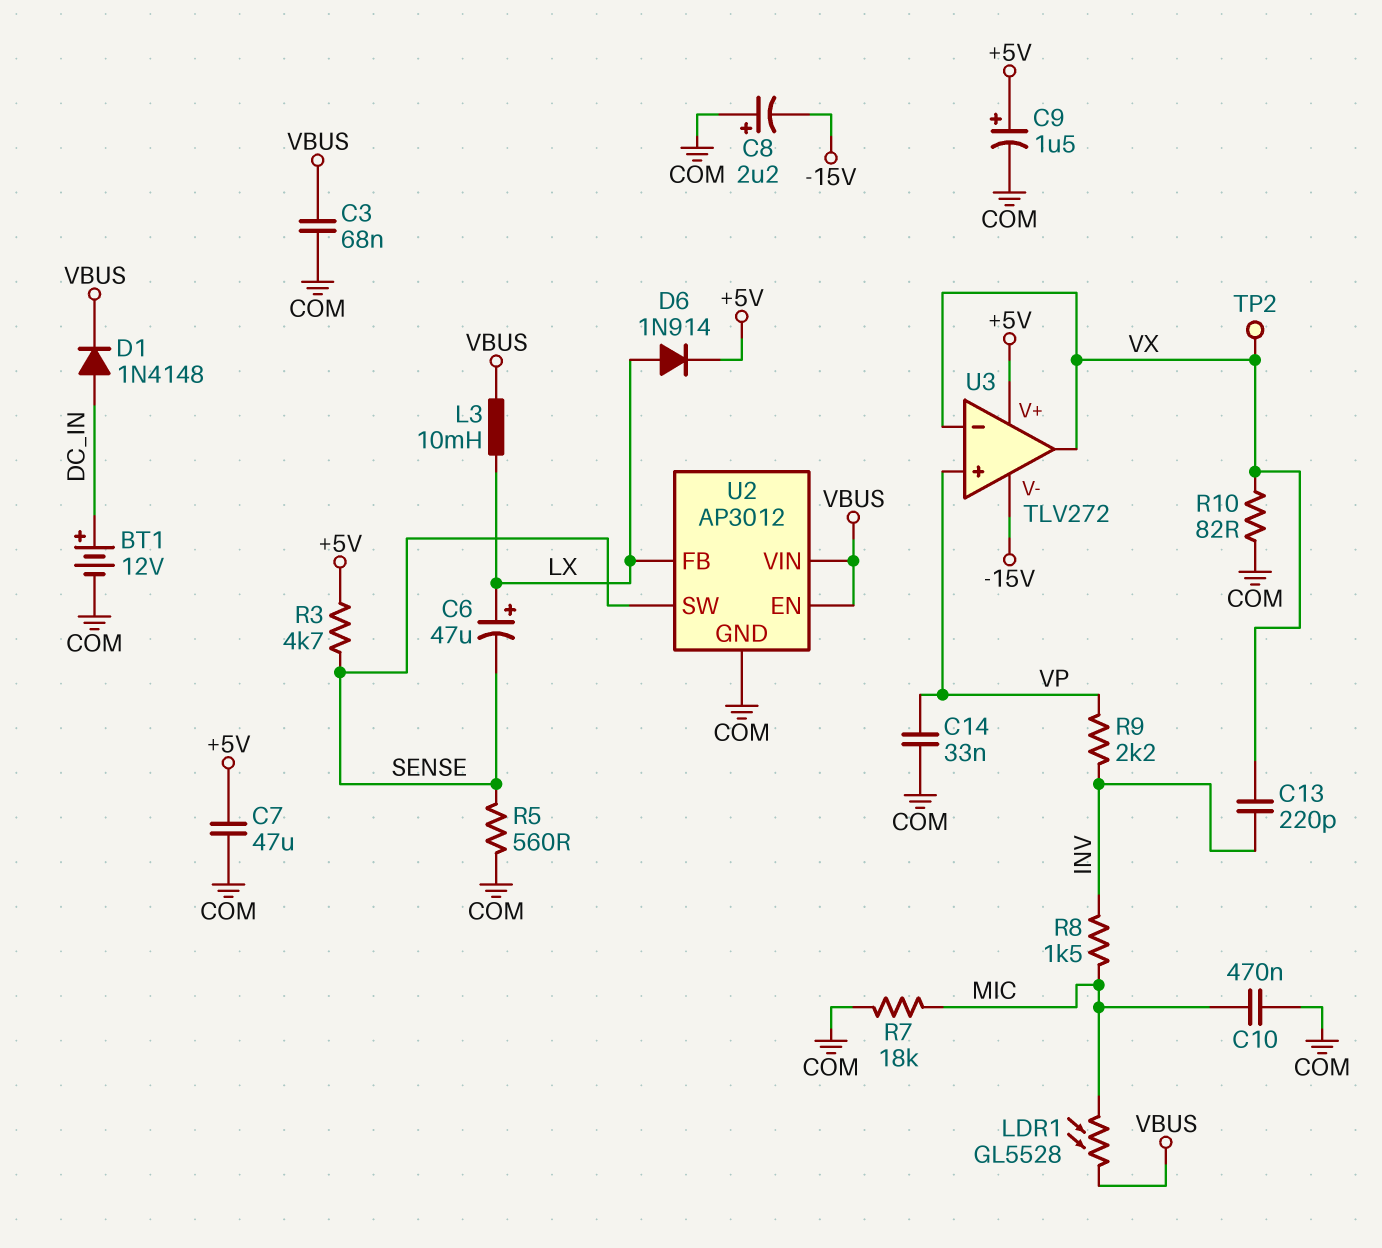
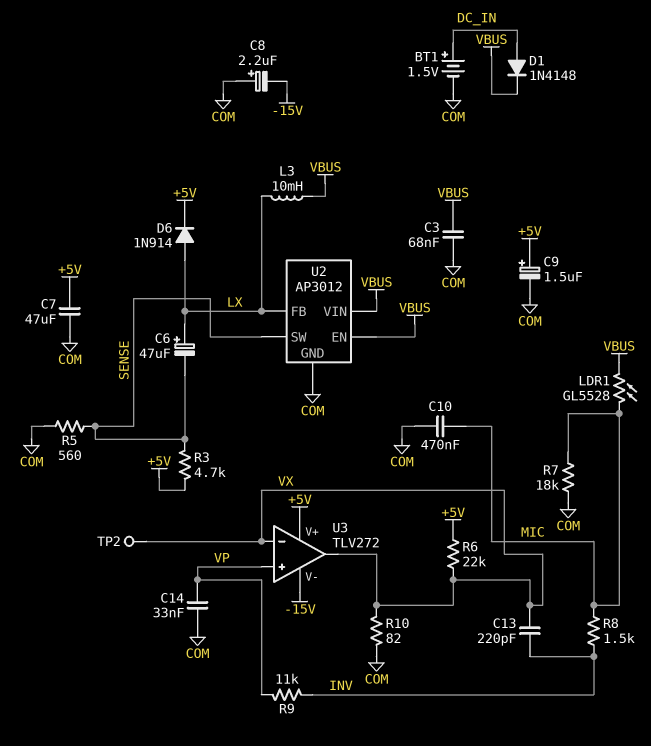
BT1: 12V (plus DC_IN, minus COM) -> 1.5V (plus DC_IN, minus COM)
R6: none -> 22k (+5V, VX)
R9: 2.2k (INV, VP) -> 11k (INV, VP)

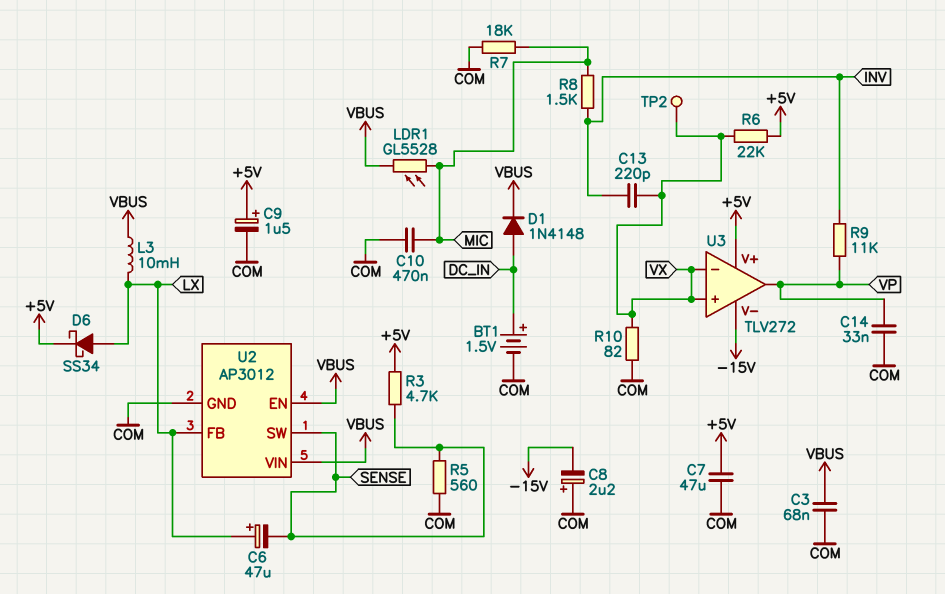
D6: diode 1N914 (A LX, K +5V) -> schottky SS34 (A LX, K +5V)
U3 pin in+: VP -> VX
U3 pin out: VX -> VP

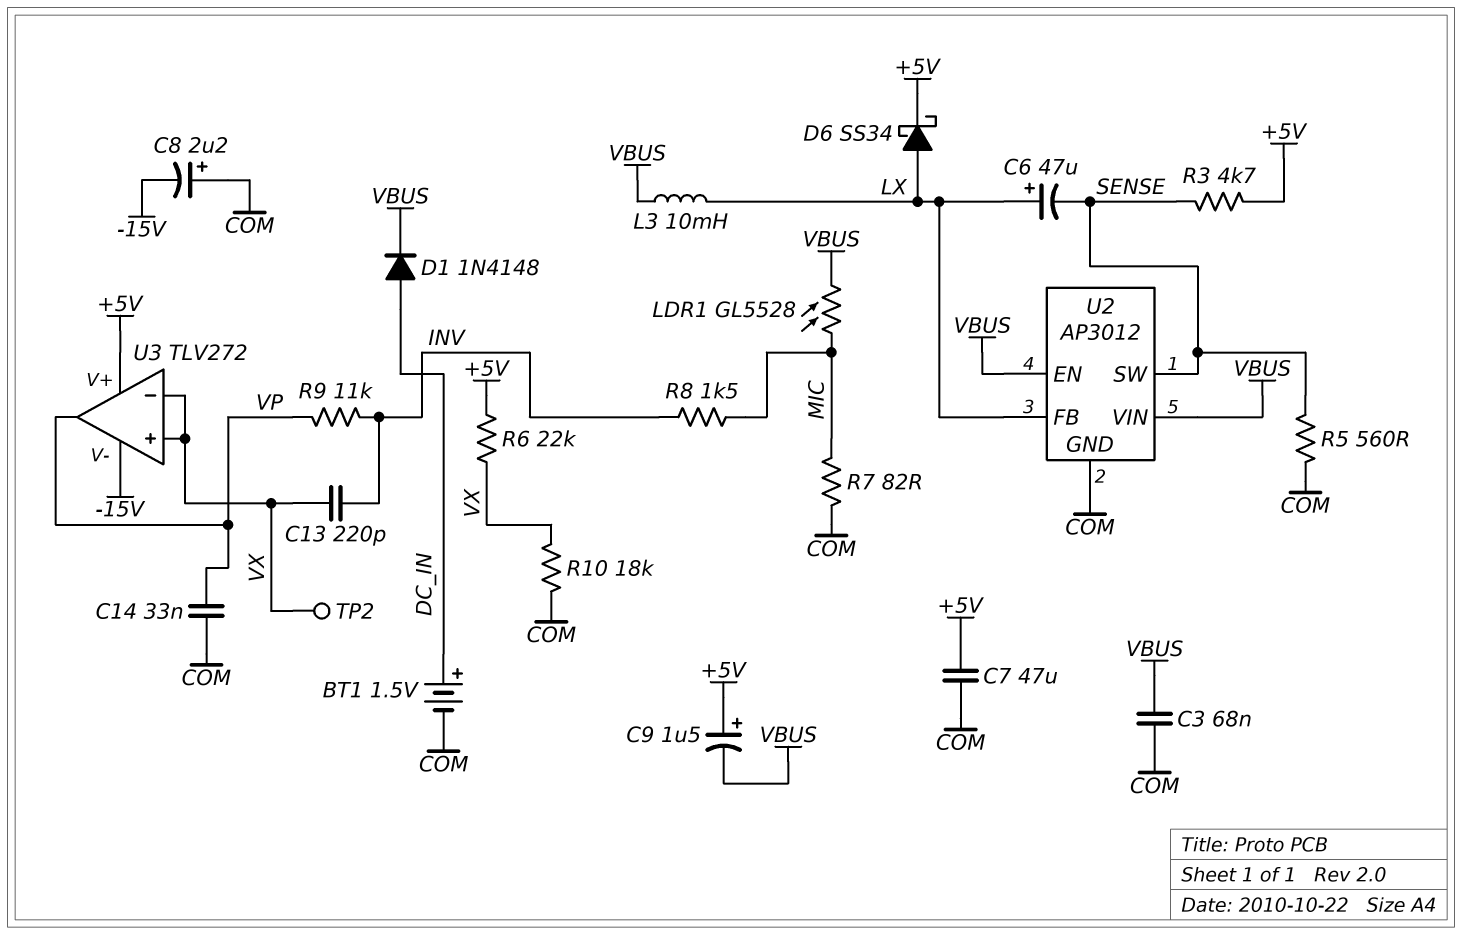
C9: 1.5uF (plus +5V, minus COM) -> 1.5uF (plus +5V, minus VBUS)
C10: 470nF (COM, MIC) -> none
R7: 18k (COM, MIC) -> 82 (COM, MIC)
R10: 82 (COM, VX) -> 18k (COM, VX)

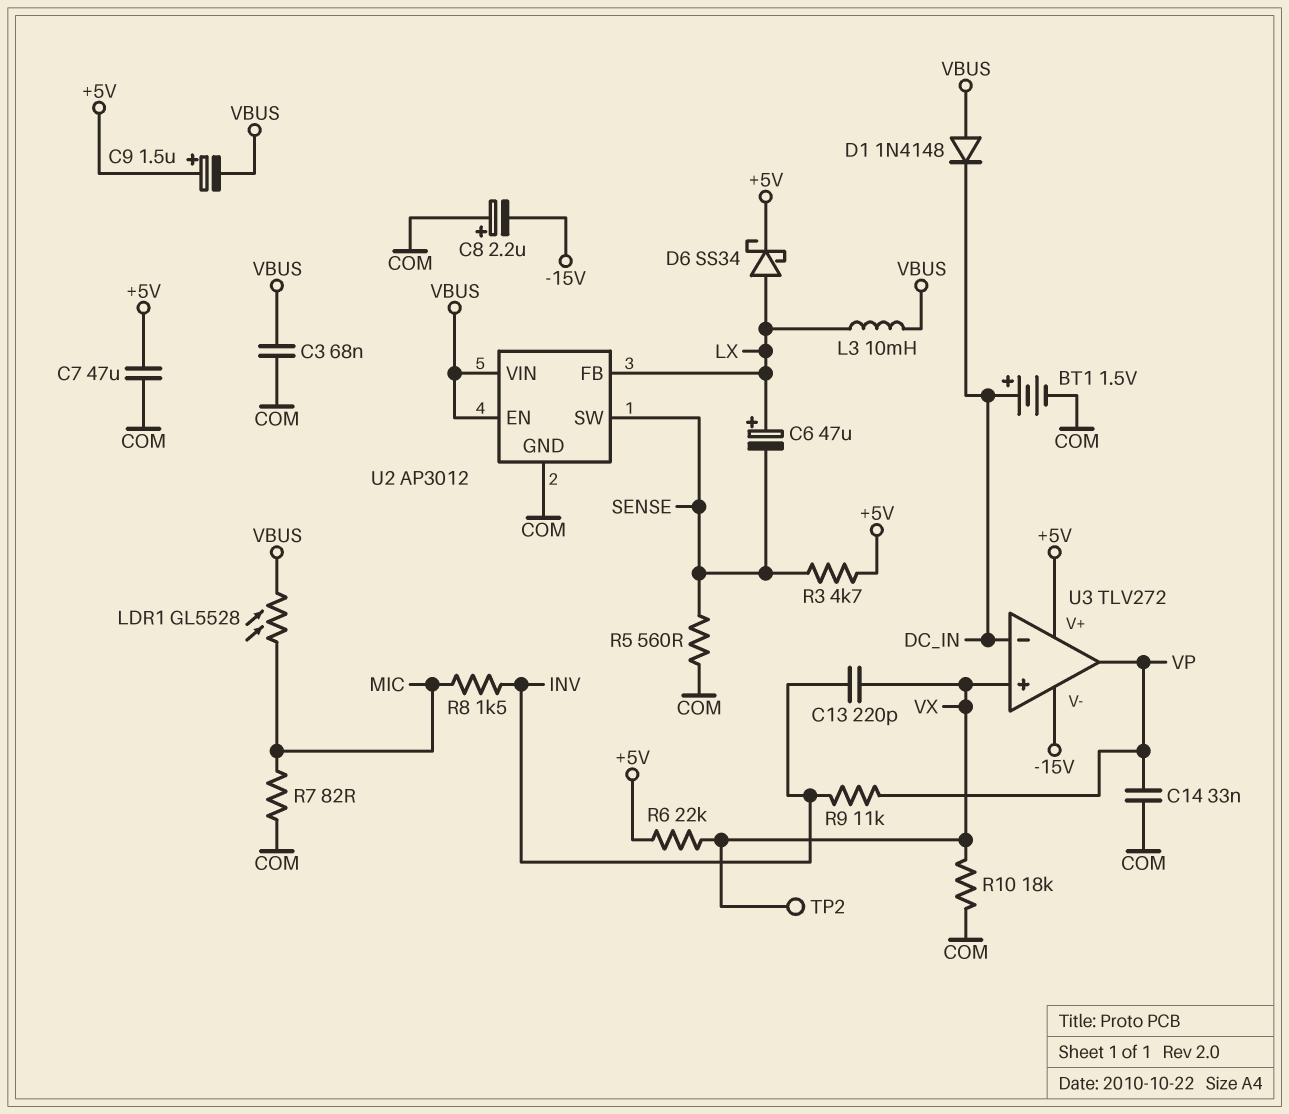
D1: diode 1N4148 (A DC_IN, K VBUS) -> diode 1N4148 (A VBUS, K DC_IN)
U3 pin in-: VX -> DC_IN

